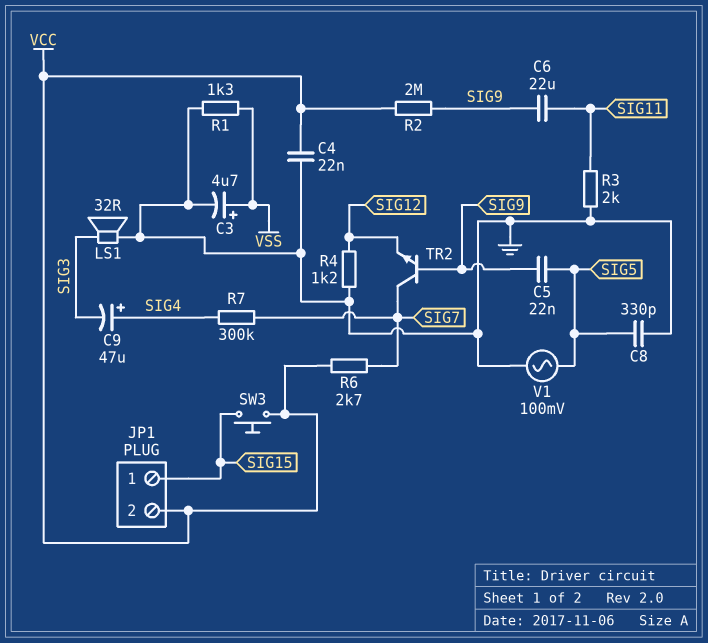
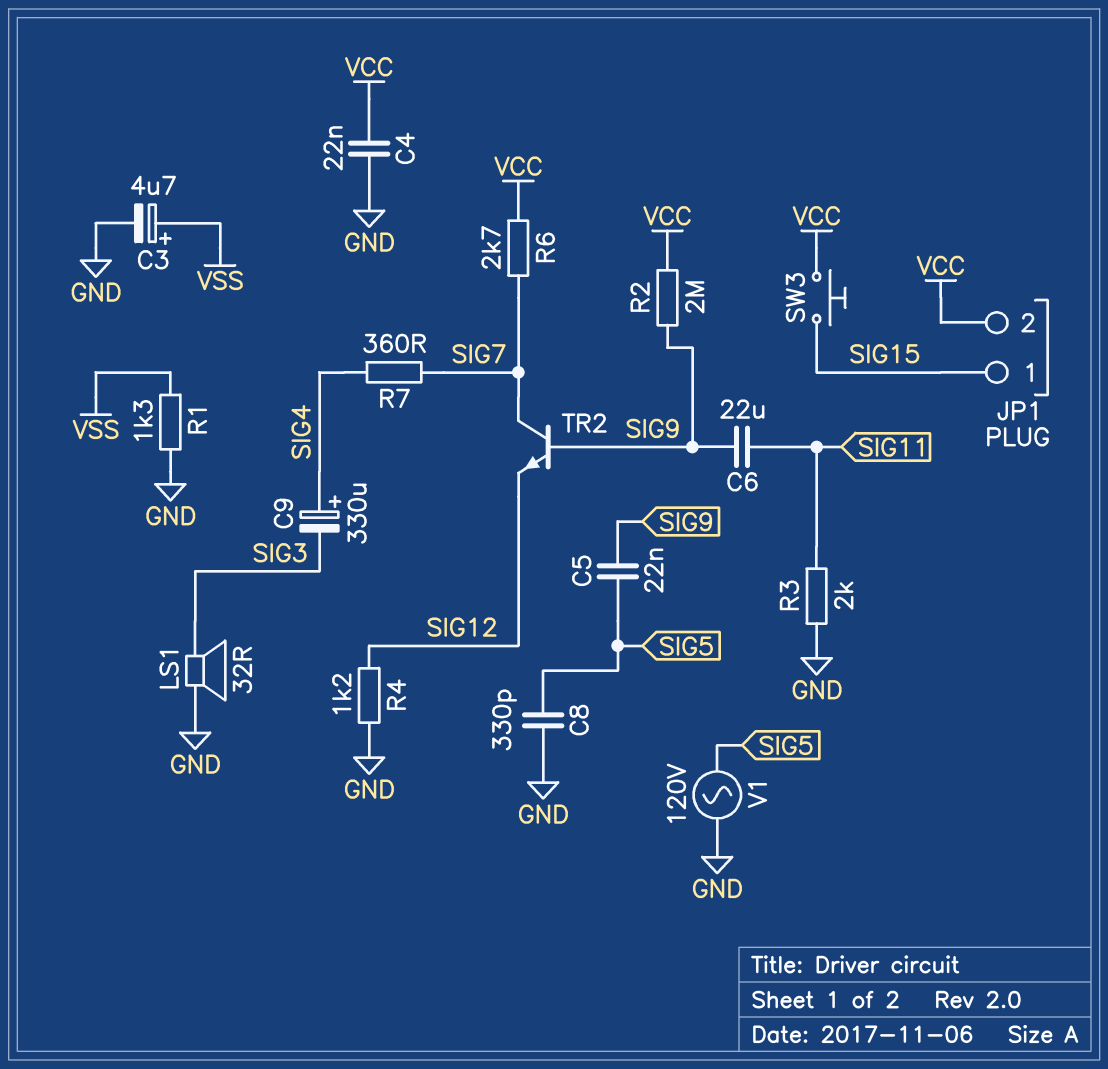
C9: 47uF (plus SIG4, minus SIG3) -> 330uF (plus SIG4, minus SIG3)
R7: 300k (SIG4, SIG7) -> 360 (SIG4, SIG7)
V1: AC 100mV (GND, SIG5) -> AC 120V (GND, SIG5)

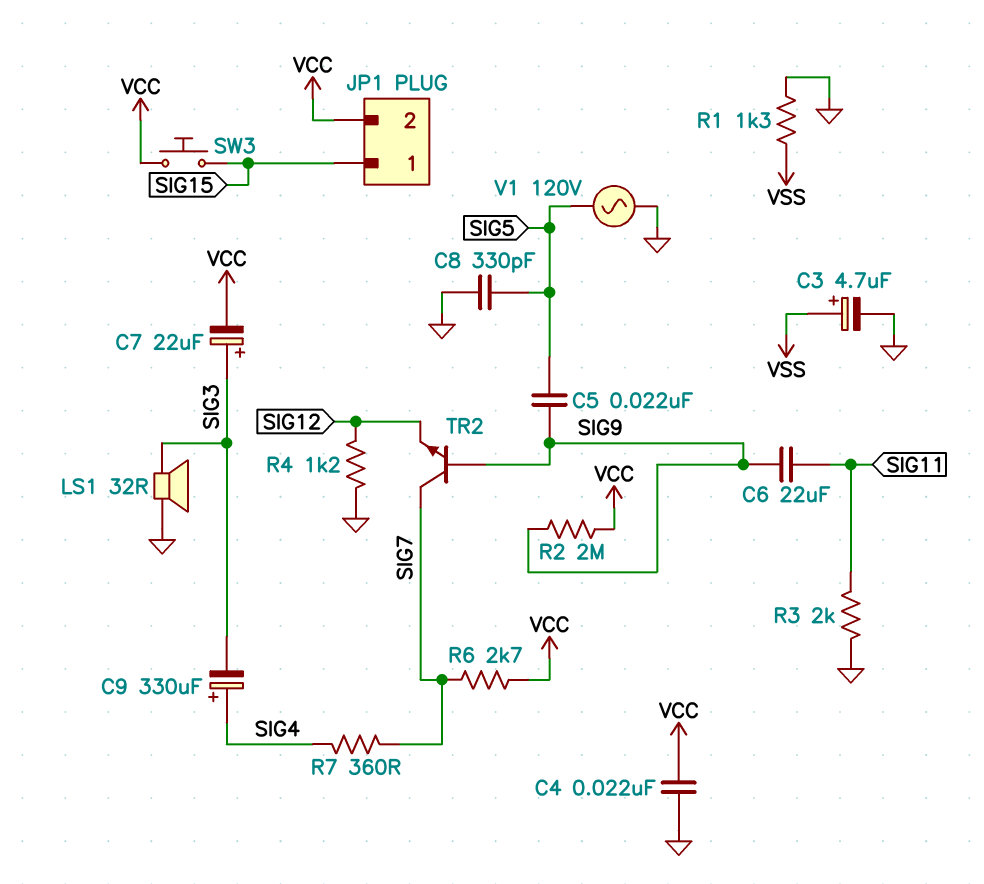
C7: none -> 22uF (plus SIG3, minus VCC)

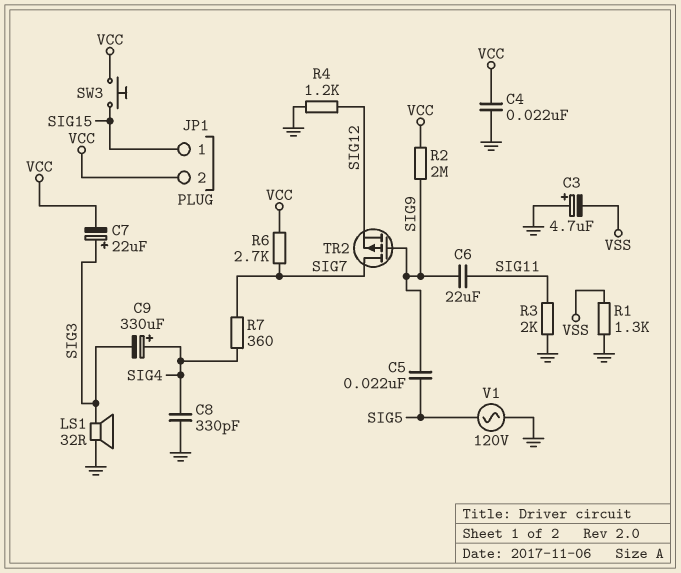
C3: 4.7uF (plus VSS, minus GND) -> 4.7uF (plus GND, minus VSS)
C8: 330pF (GND, SIG5) -> 330pF (GND, SIG4)
TR2: NPN (B SIG9, C SIG7, E SIG12) -> PMOS (G SIG9, D SIG7, S SIG12)

